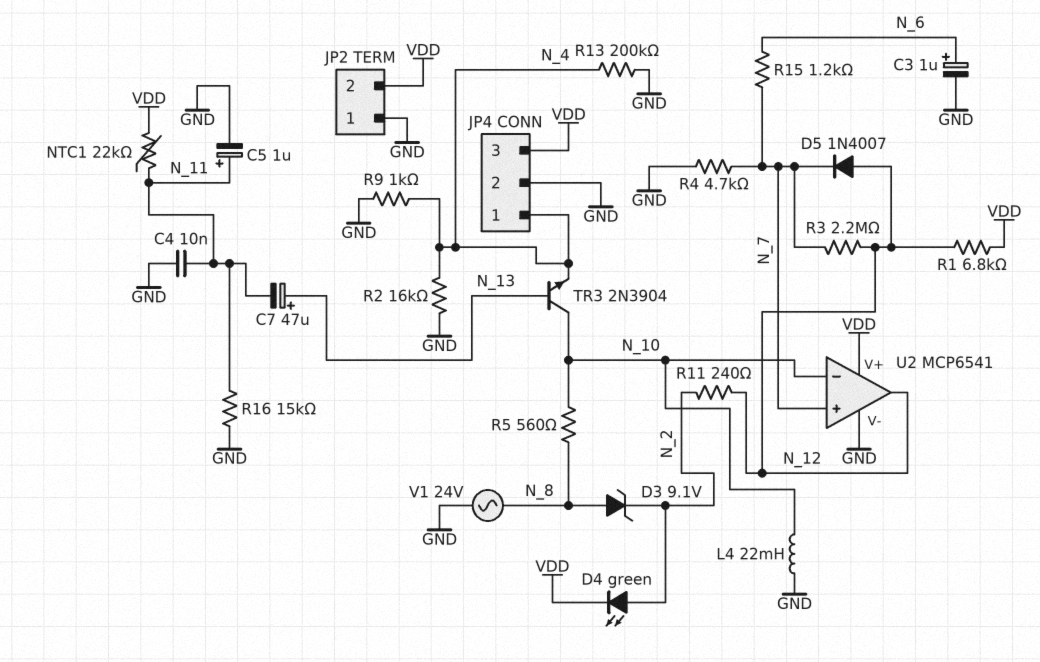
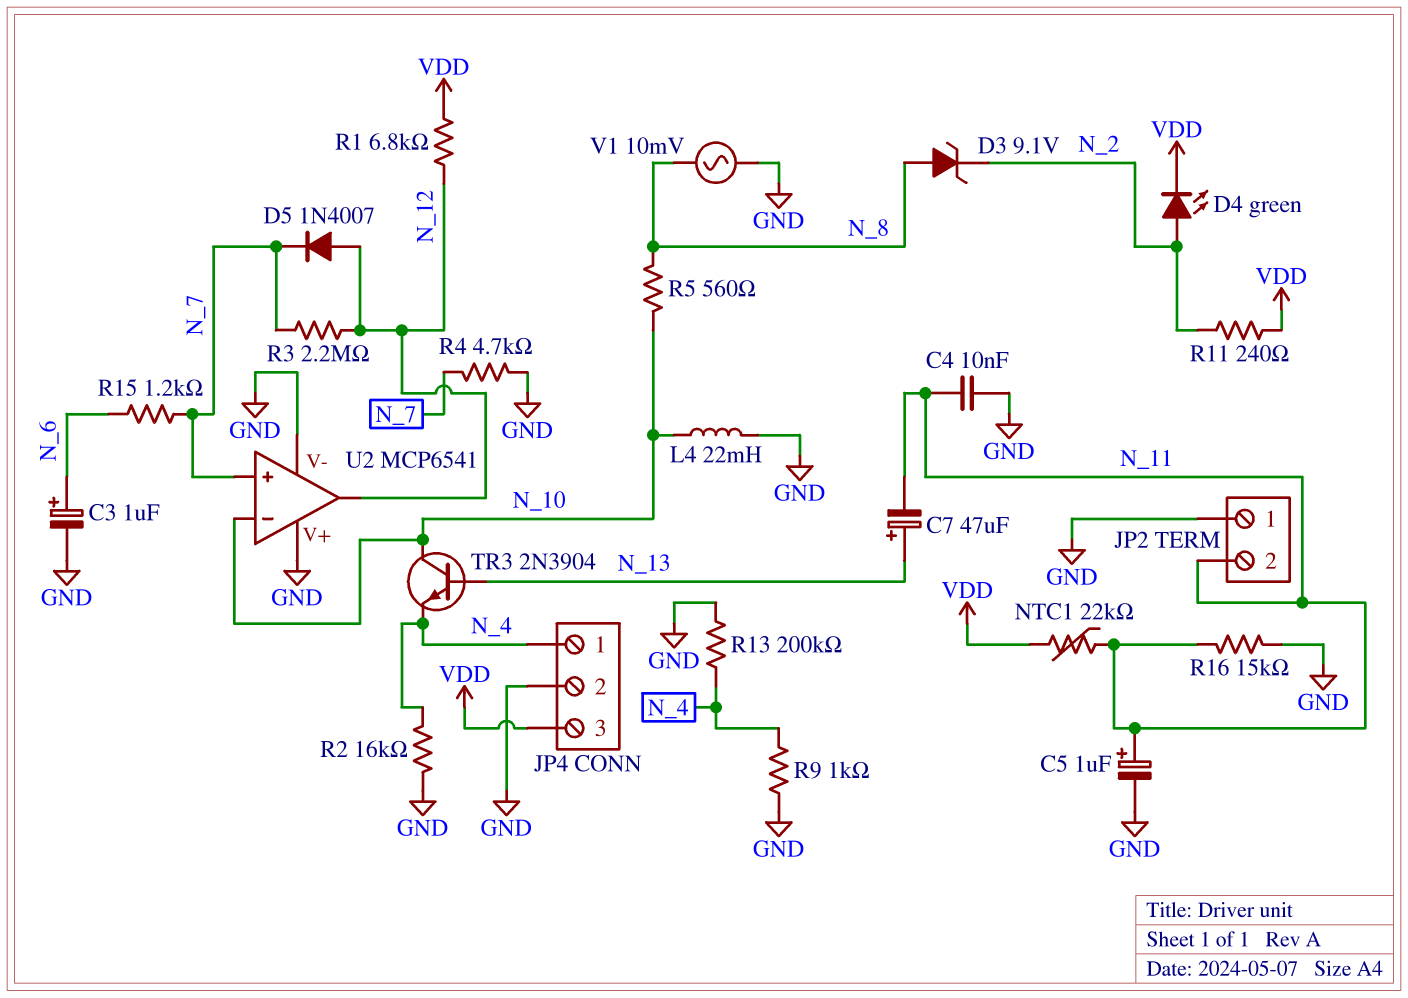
JP2 pin 2: VDD -> N_11
R11: 240 (N_2, N_12) -> 240 (N_2, VDD)
U2 pin V+: VDD -> GND
V1: AC 24V (GND, N_8) -> AC 10mV (GND, N_8)

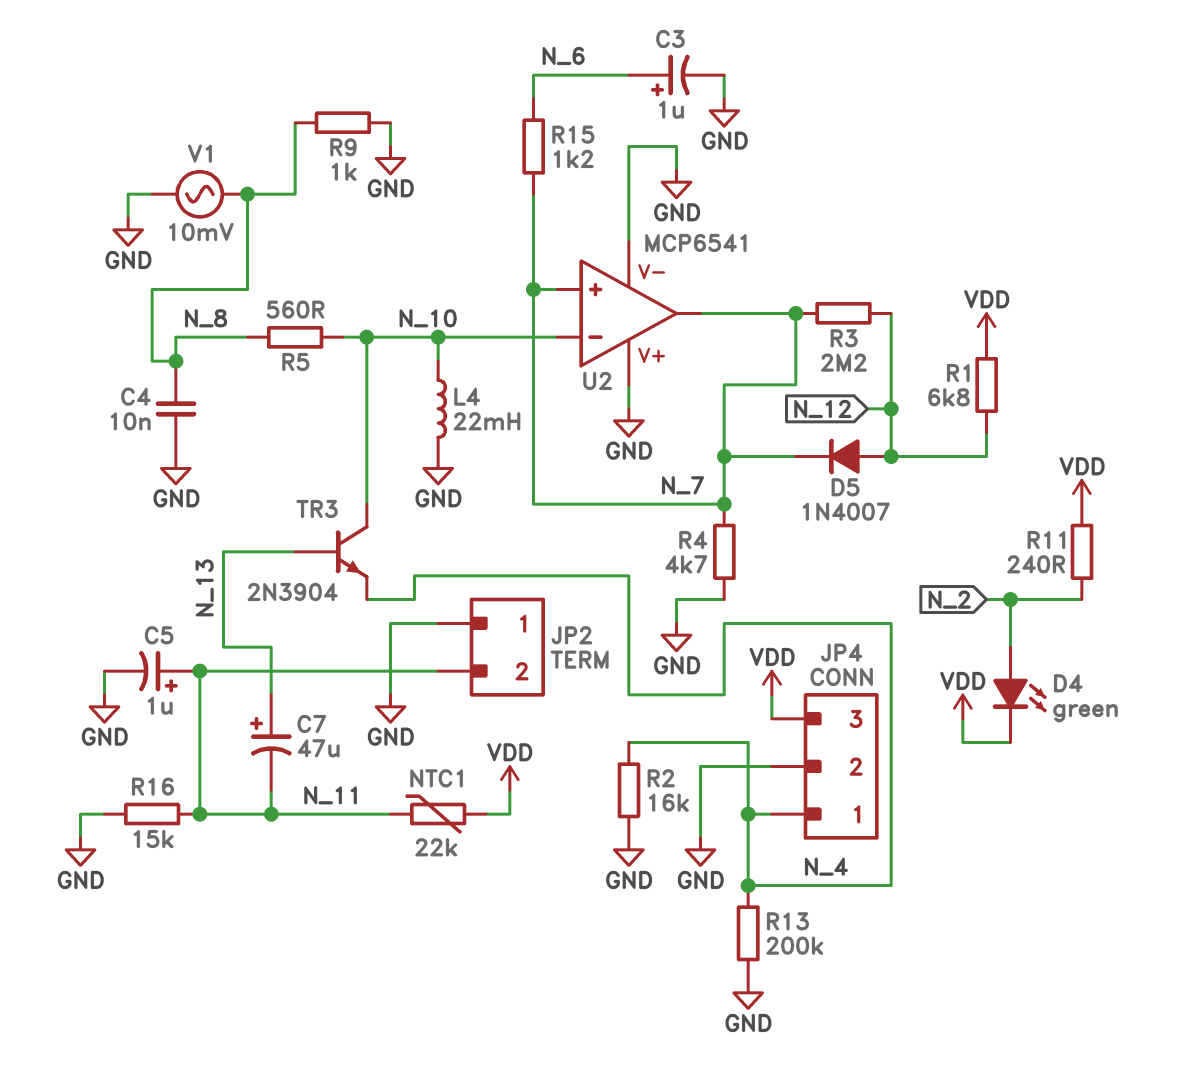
C4: 10nF (GND, N_11) -> 10nF (GND, N_8)
D3: zener 9.1V (A N_8, K N_2) -> none
R9: 1k (GND, N_4) -> 1k (GND, N_8)
U2 pin out: N_12 -> N_7

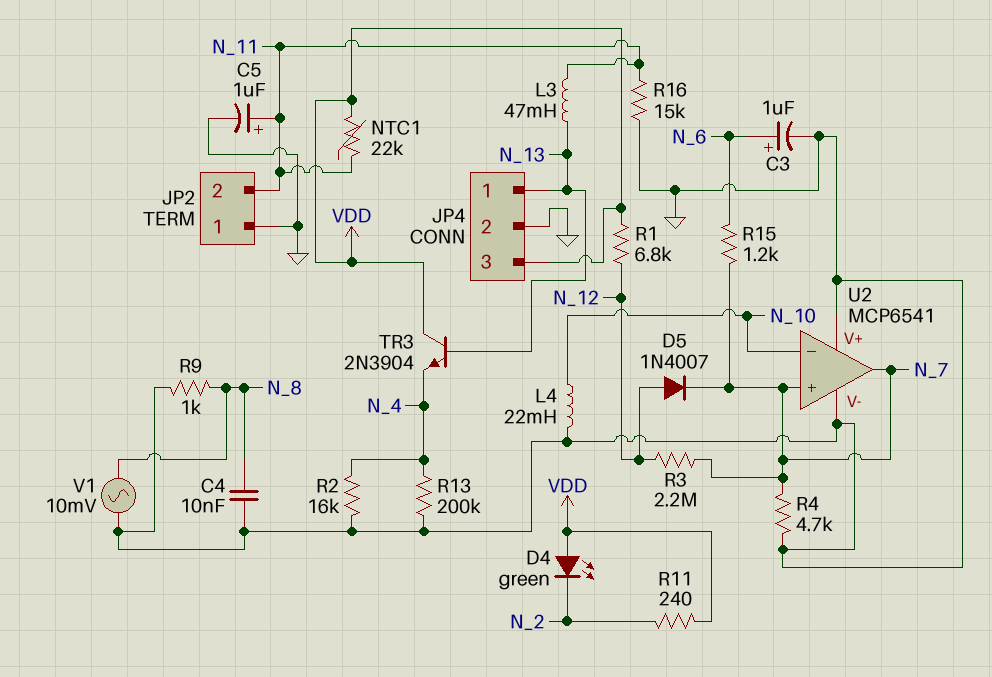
C7: 47uF (plus N_13, minus N_11) -> none
D4: LED green (A N_2, K VDD) -> LED green (A VDD, K N_2)
JP4 pin 1: N_4 -> N_13
L3: none -> 47mH (N_11, N_13)
R5: 560 (N_8, N_10) -> none
TR3: NPN 2N3904 (B N_13, C N_10, E N_4) -> NPN 2N3904 (B N_13, C VDD, E N_4)

